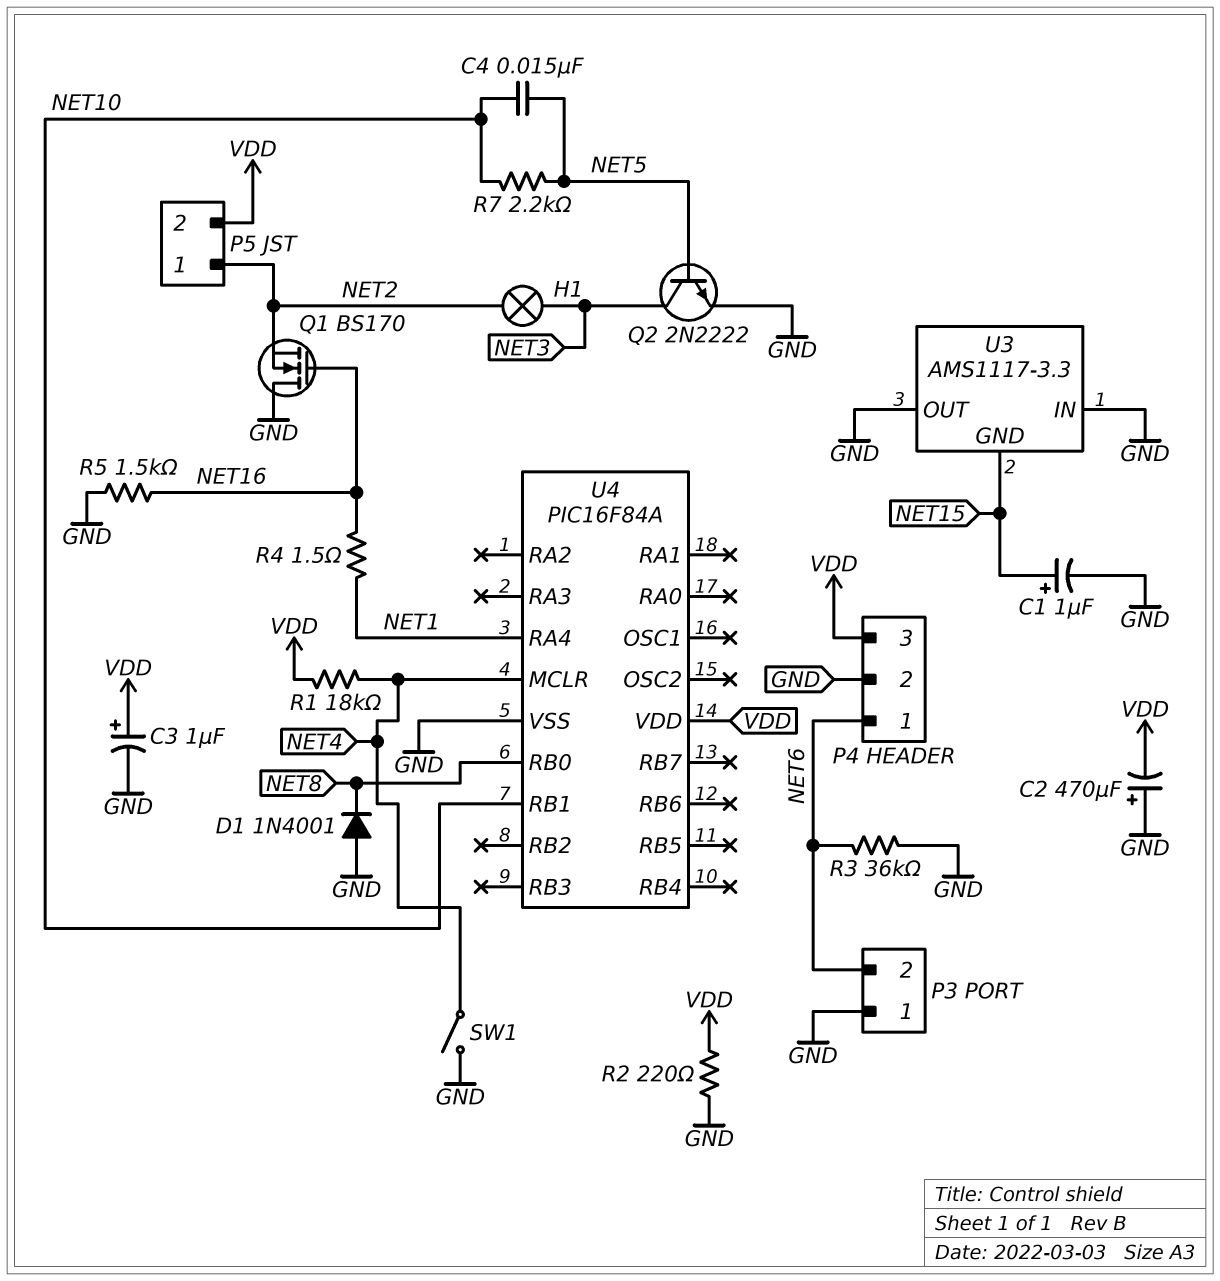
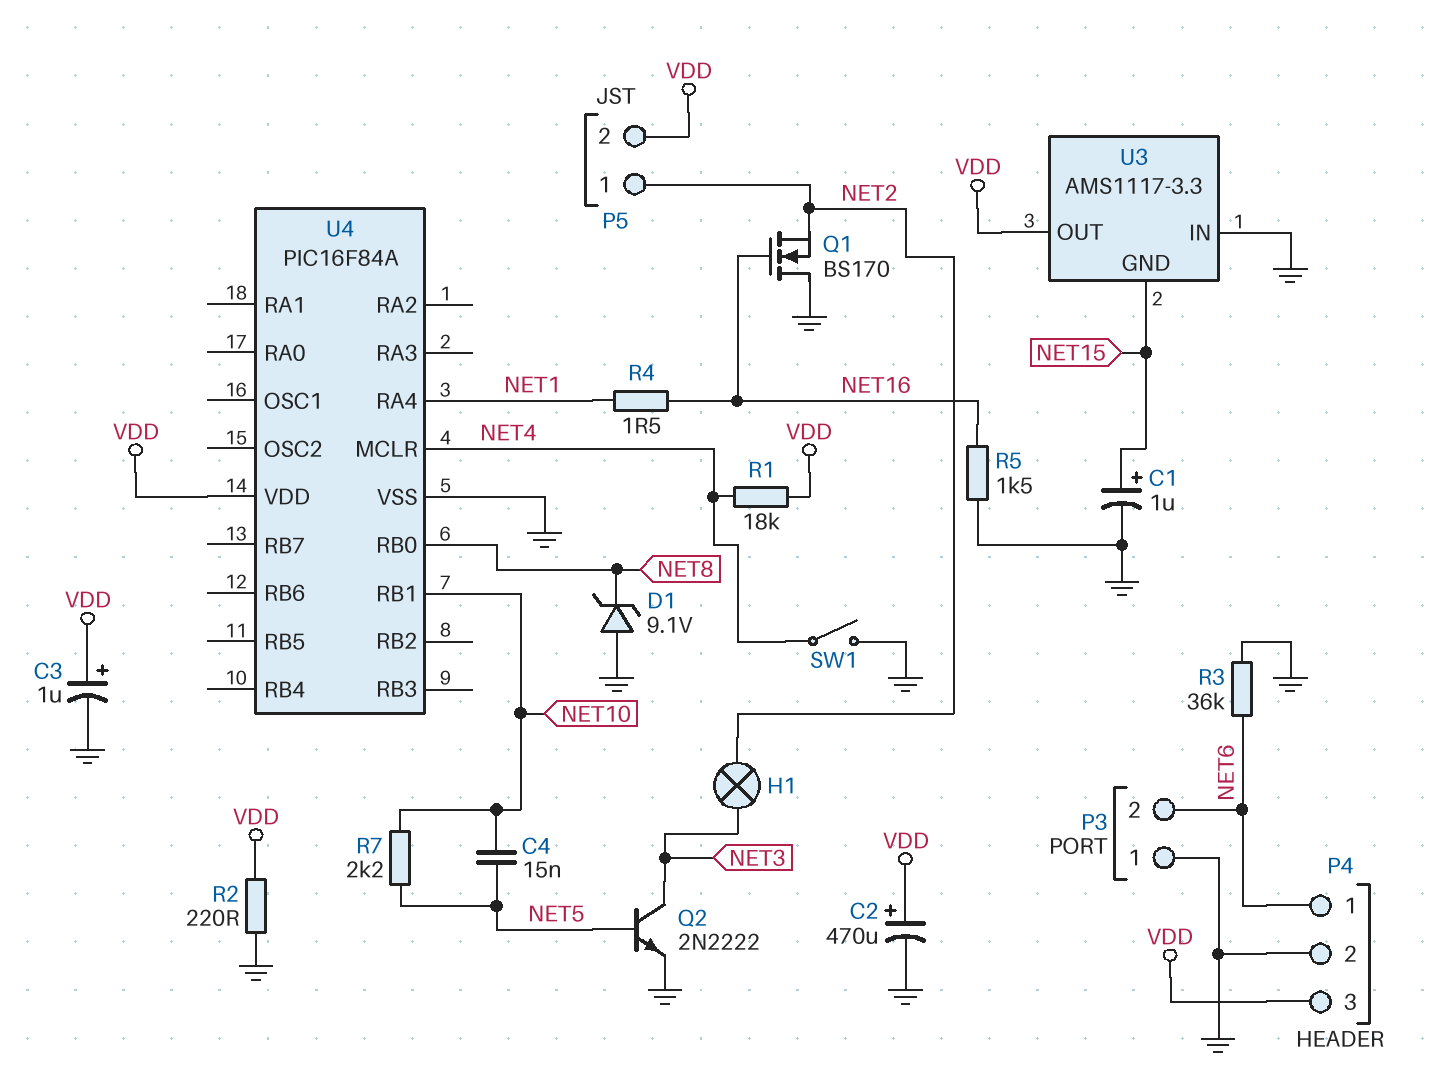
C2: 470uF (plus GND, minus VDD) -> 470uF (plus VDD, minus GND)
D1: diode 1N4001 (A GND, K NET8) -> zener 9.1V (A GND, K NET8)
U3 pin OUT: GND -> VDD

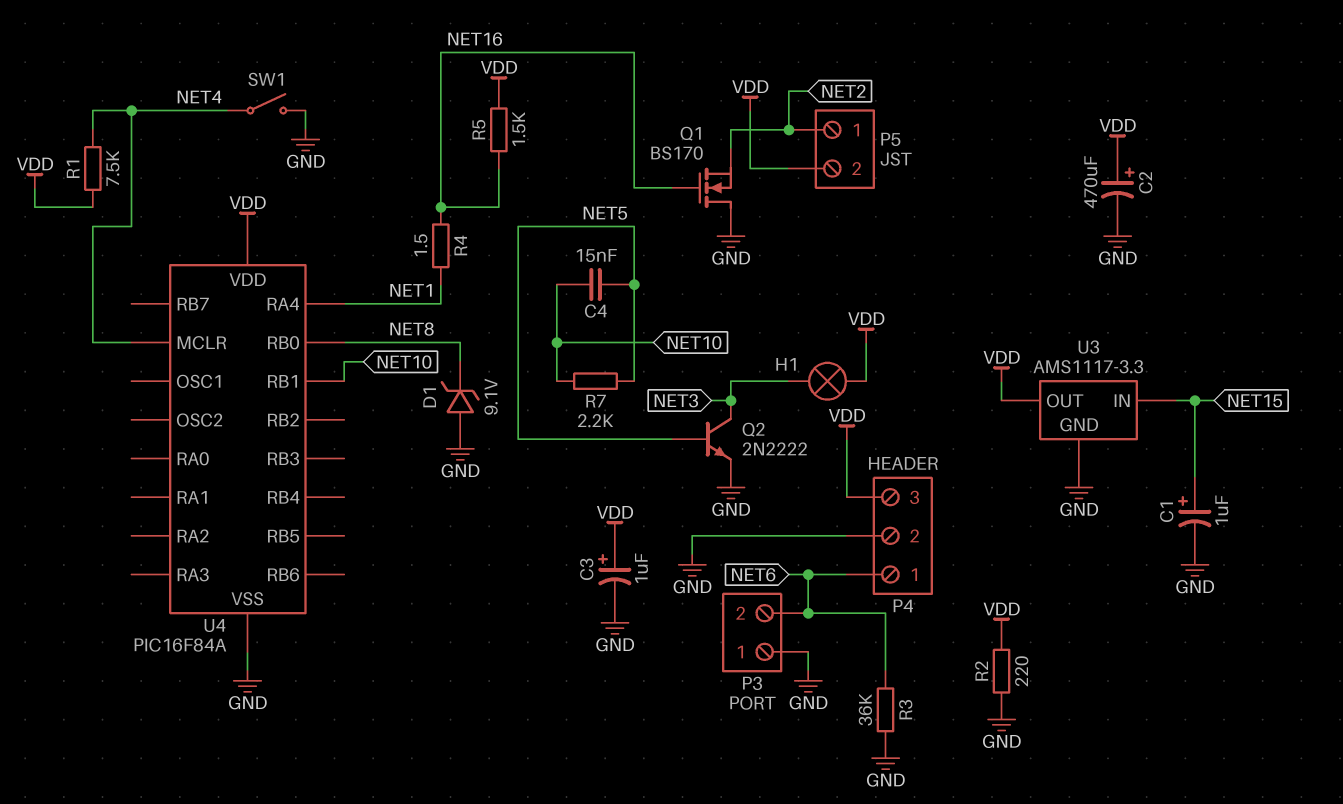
H1: lamp (NET2, NET3) -> lamp (NET3, VDD)
R1: 18k (NET4, VDD) -> 7.5k (NET4, VDD)
R5: 1.5k (GND, NET16) -> 1.5k (NET16, VDD)
U3 pin GND: NET15 -> GND
U3 pin IN: GND -> NET15

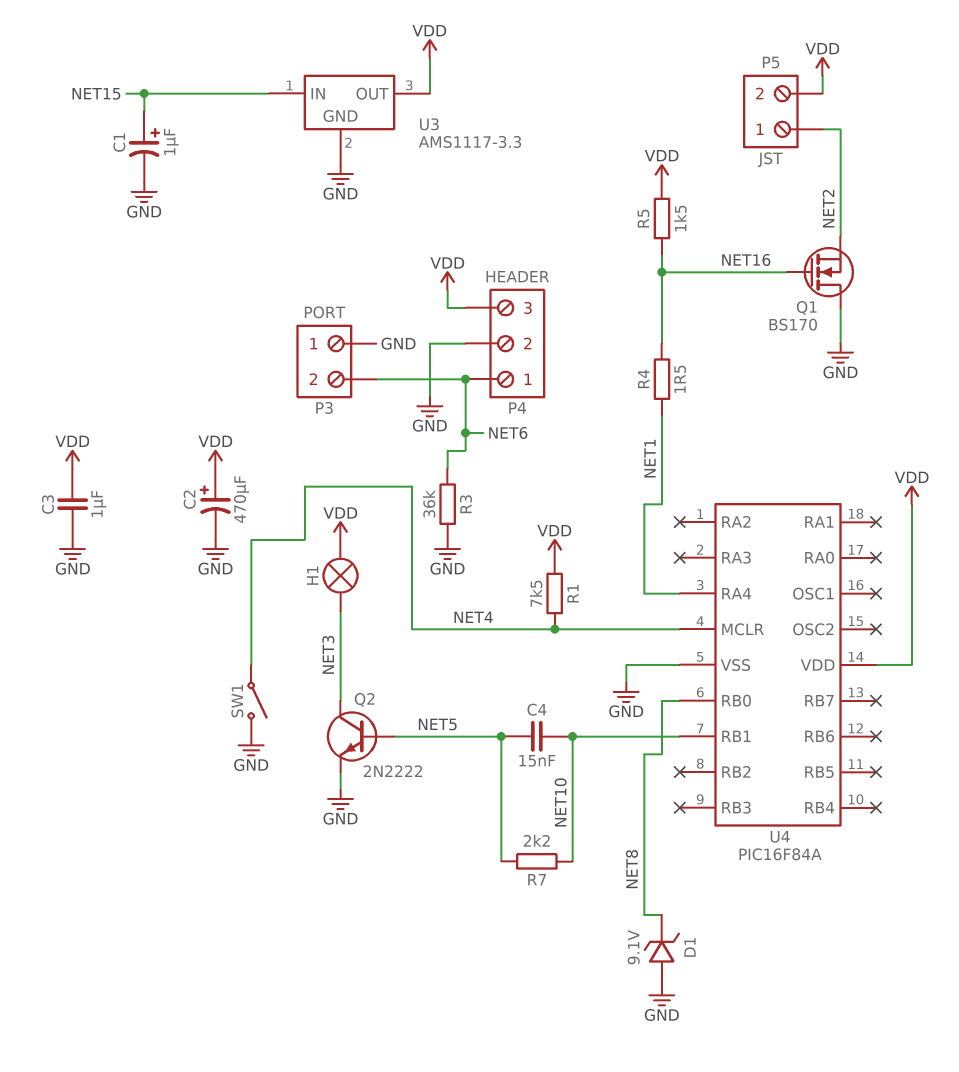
C3: 1uF (plus VDD, minus GND) -> 1uF (GND, VDD)
R2: 220 (GND, VDD) -> none

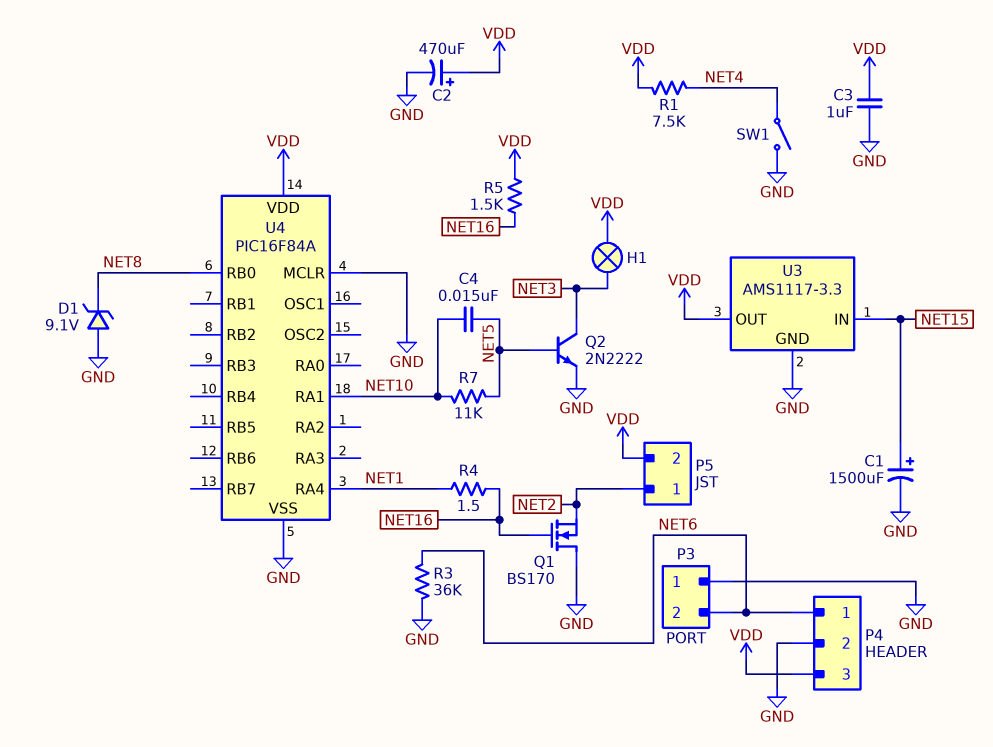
C1: 1uF (plus NET15, minus GND) -> 1500uF (plus NET15, minus GND)
R7: 2.2k (NET5, NET10) -> 11k (NET5, NET10)
U4 pin MCLR: NET4 -> GND
U4 pin RA1: none -> NET10
U4 pin RB1: NET10 -> none

